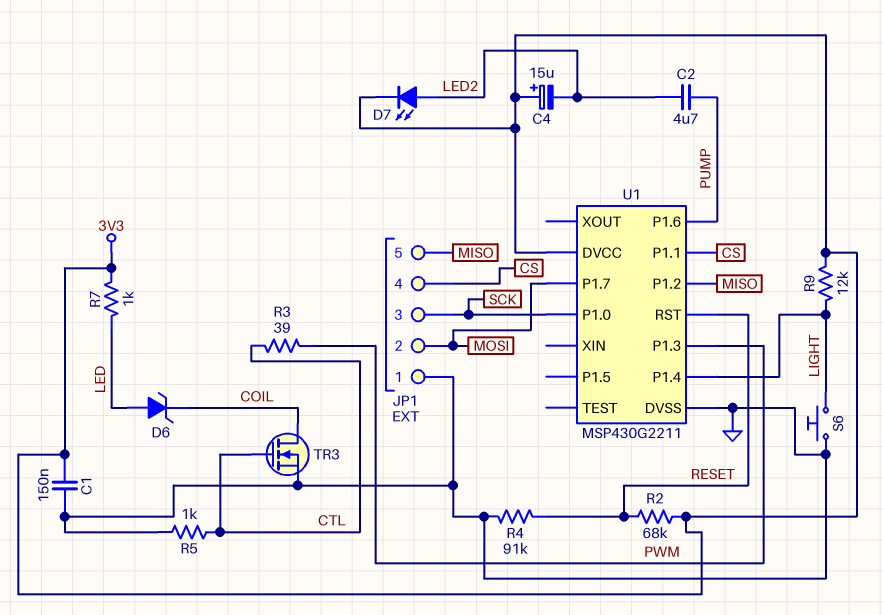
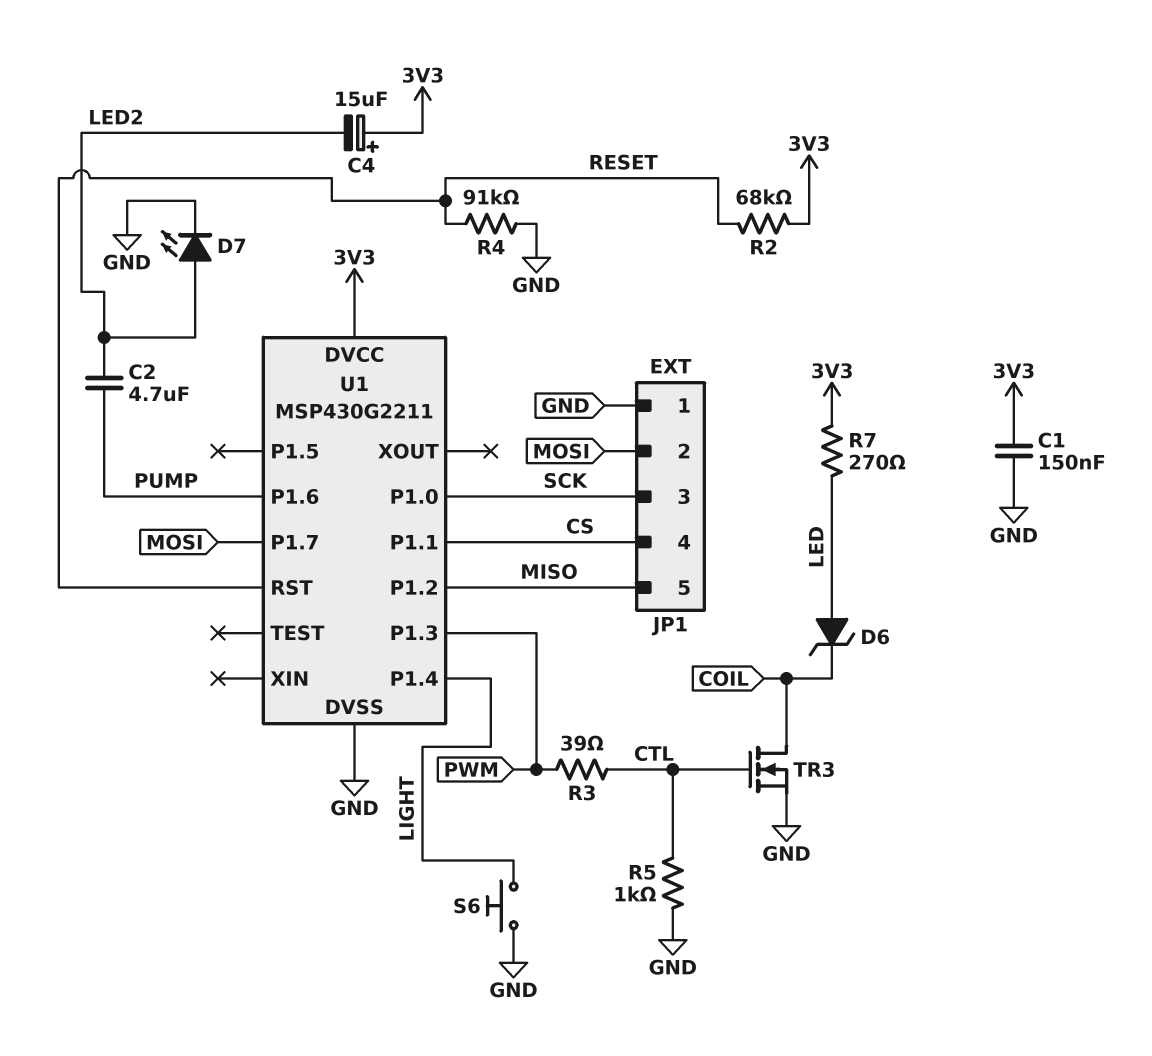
D7: LED (A LED2, K 3V3) -> LED (A LED2, K GND)
R7: 1k (3V3, LED) -> 270 (3V3, LED)
R9: 12k (3V3, LIGHT) -> none

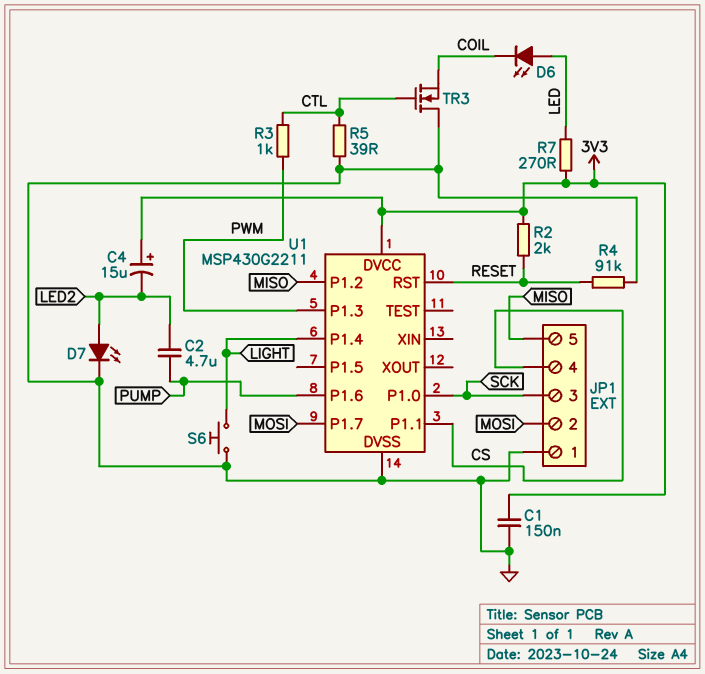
D6: zener (A LED, K COIL) -> LED (A LED, K COIL)
R2: 68k (3V3, RESET) -> 2k (3V3, RESET)
R3: 39 (CTL, PWM) -> 1k (CTL, PWM)
R5: 1k (CTL, GND) -> 39 (CTL, GND)
TR3: NMOS (G CTL, D COIL, S GND) -> NMOS (G CTL, D GND, S COIL)

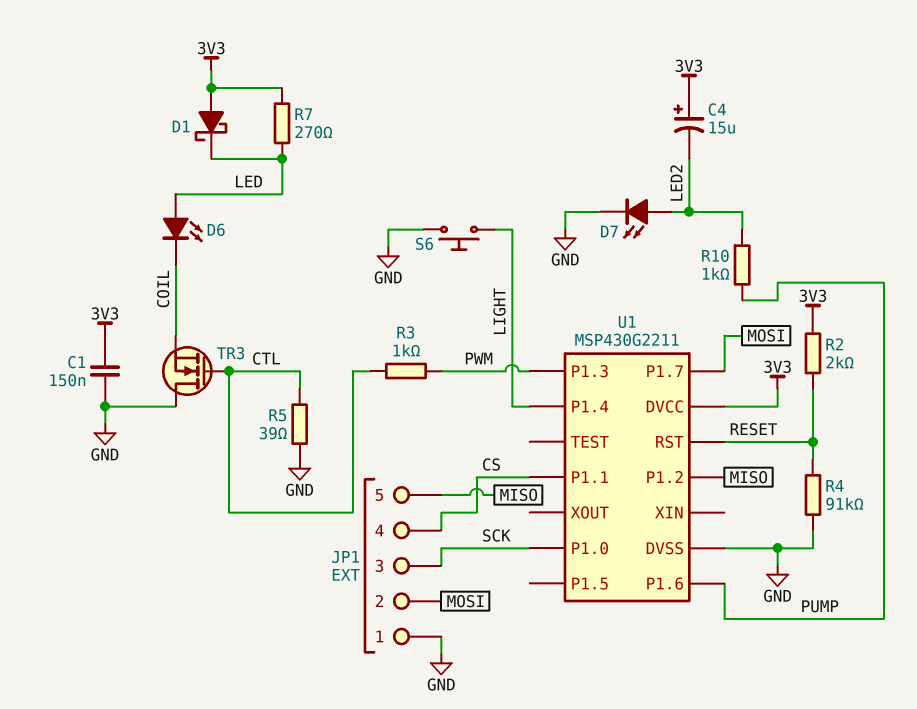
C2: 4.7uF (LED2, PUMP) -> none
D1: none -> schottky (A 3V3, K LED)
R10: none -> 1k (LED2, PUMP)

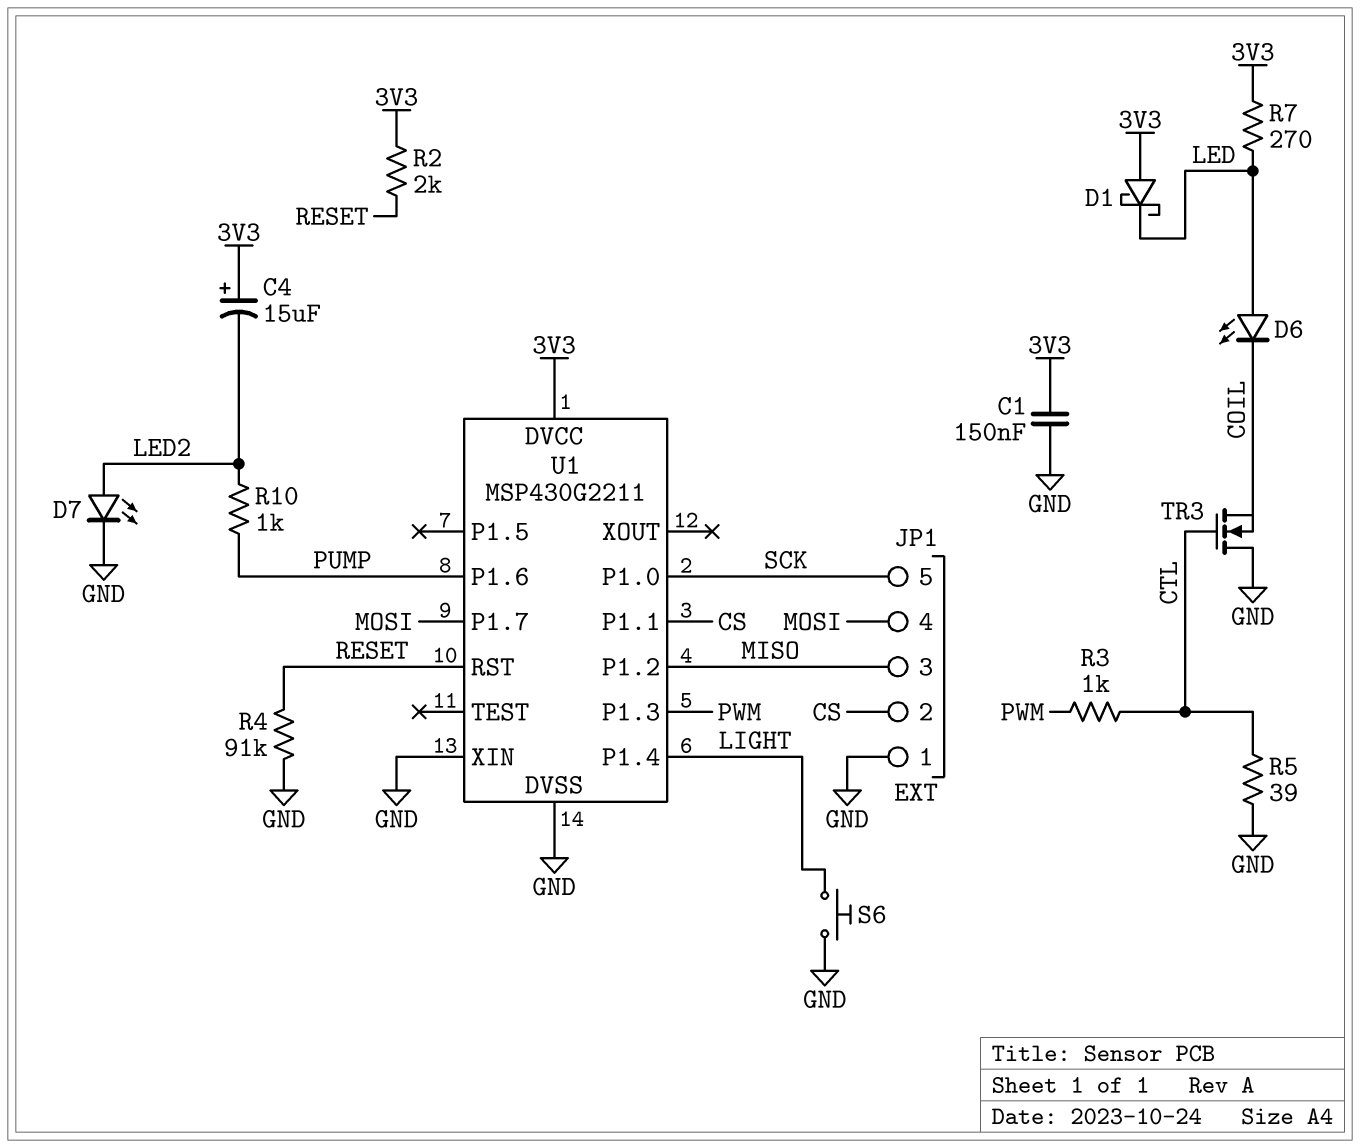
JP1 pin 2: MOSI -> CS
JP1 pin 3: SCK -> MISO
JP1 pin 4: CS -> MOSI
JP1 pin 5: MISO -> SCK
U1 pin XIN: none -> GND

